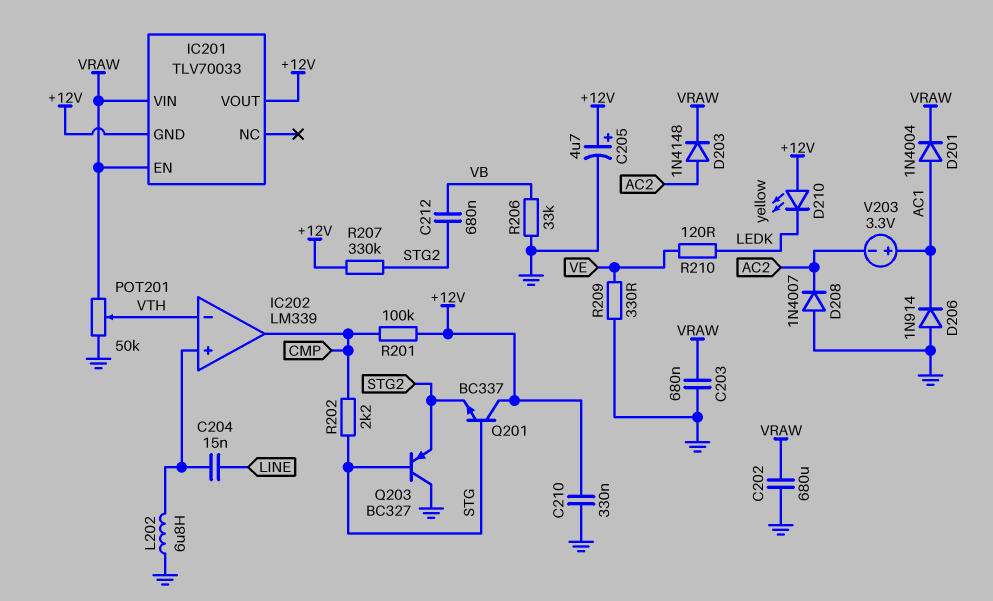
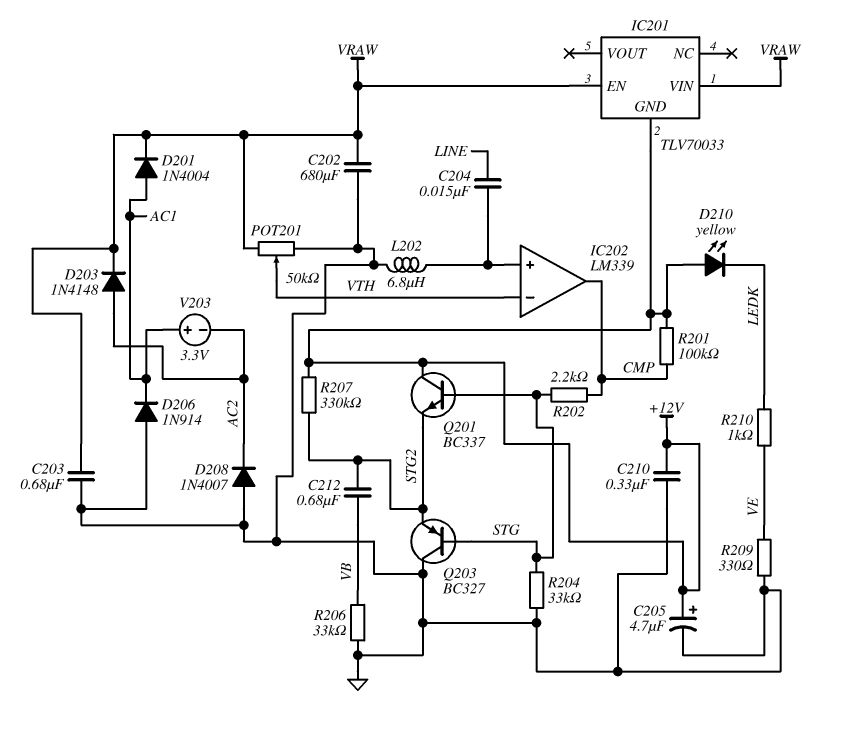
IC201 pin VOUT: +12V -> none
R204: none -> 33k (GND, STG)
R210: 120 (LEDK, VE) -> 1k (LEDK, VE)

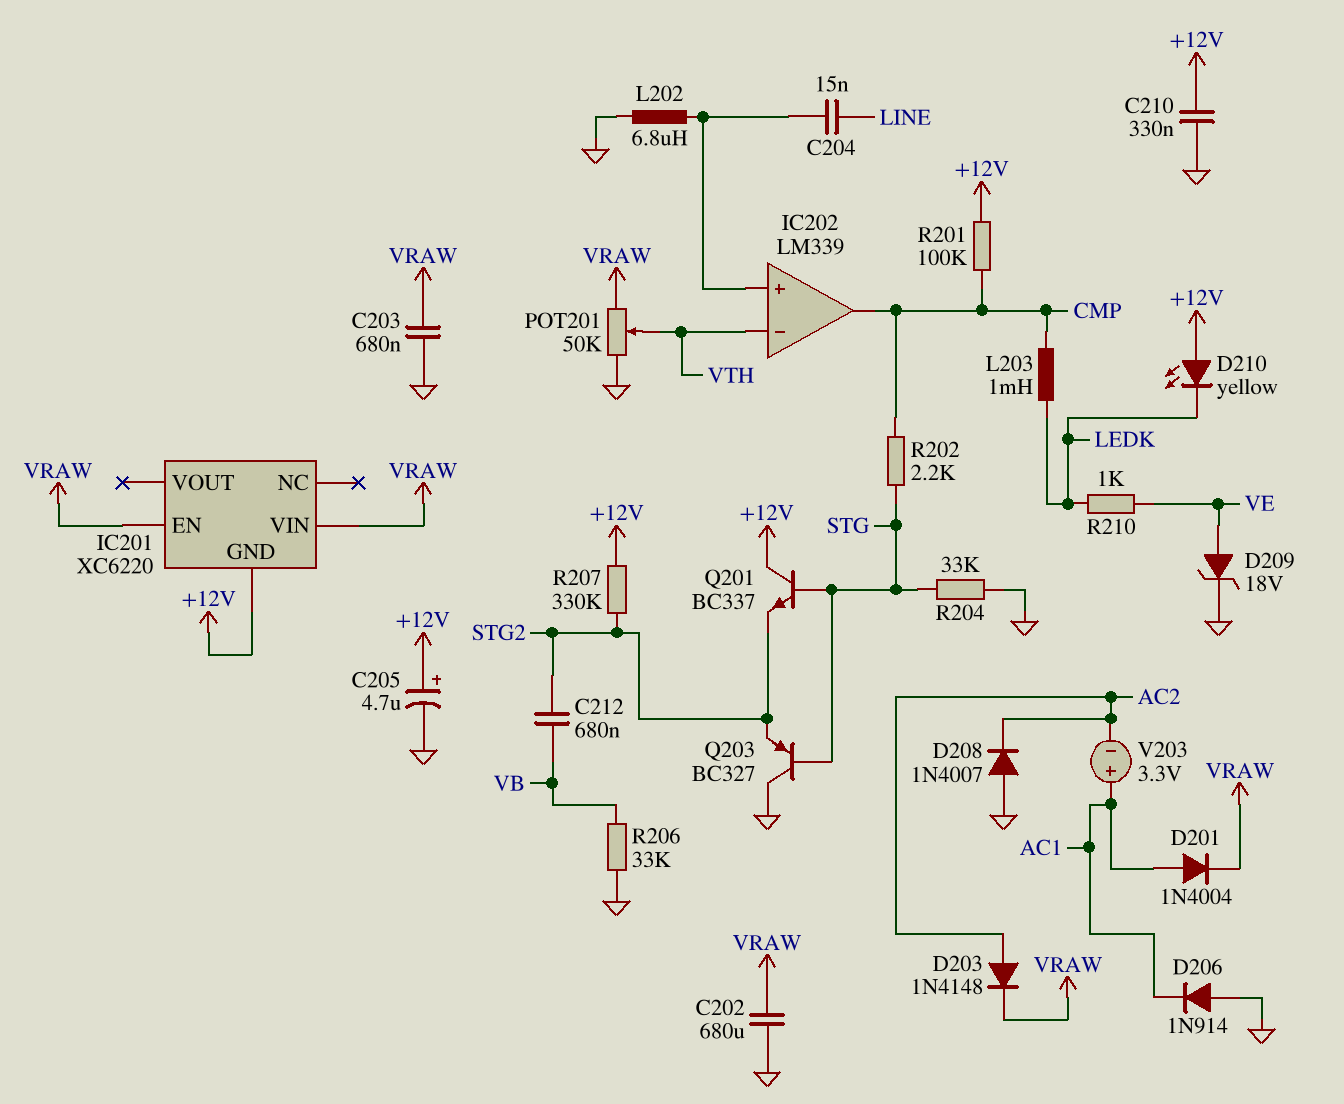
D209: none -> zener 18V (A VE, K GND)
IC201: TLV70033 -> XC6220
L203: none -> 1mH (CMP, LEDK)
R209: 330 (GND, VE) -> none

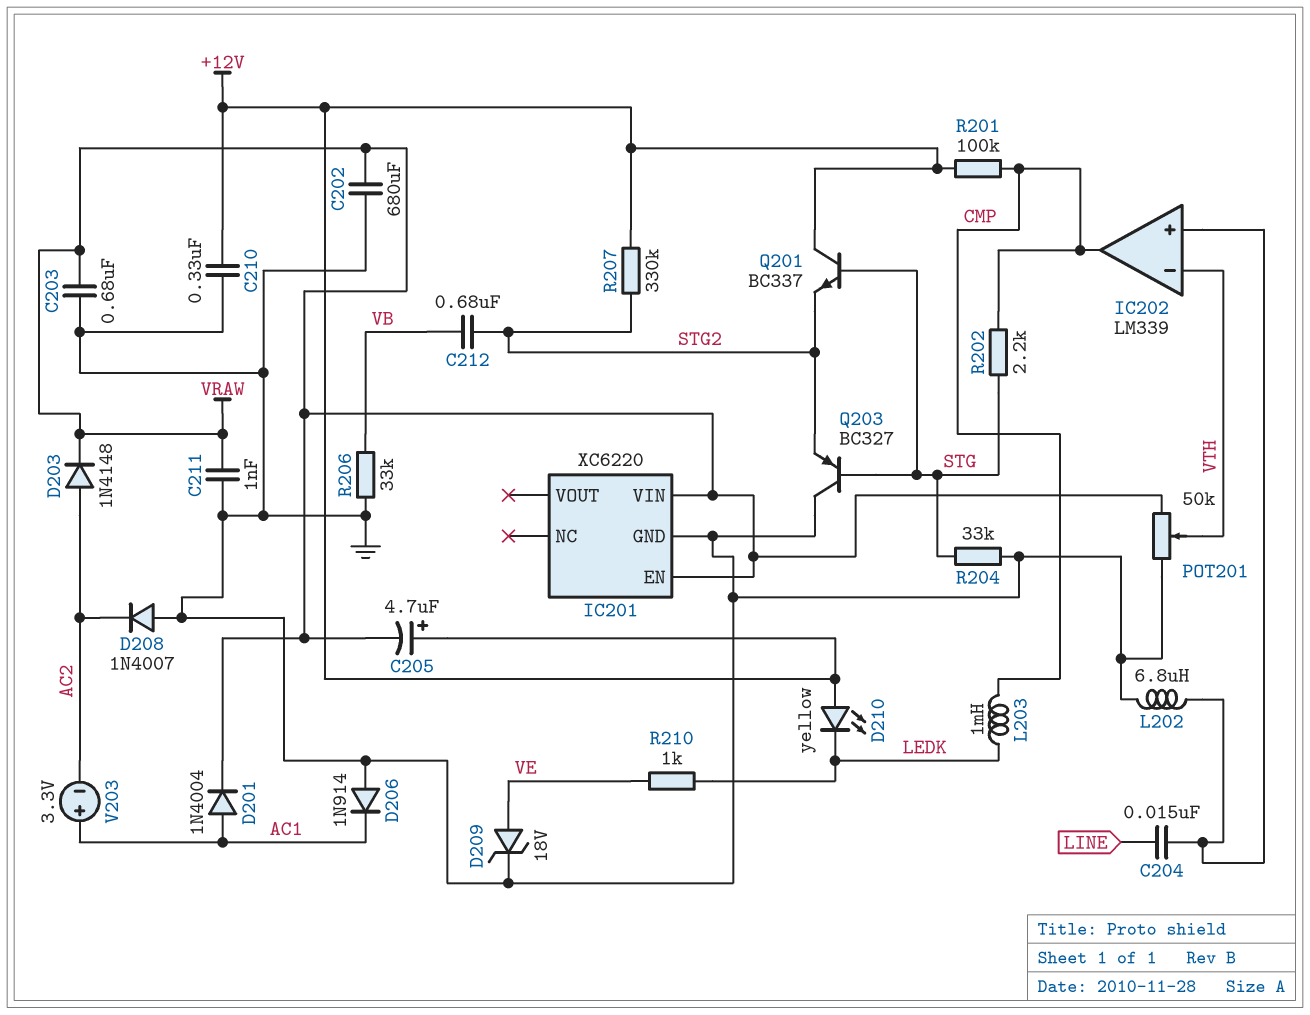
C205: 4.7uF (plus +12V, minus GND) -> 4.7uF (plus +12V, minus VRAW)
C211: none -> 1nF (GND, VRAW)
IC201 pin GND: +12V -> GND

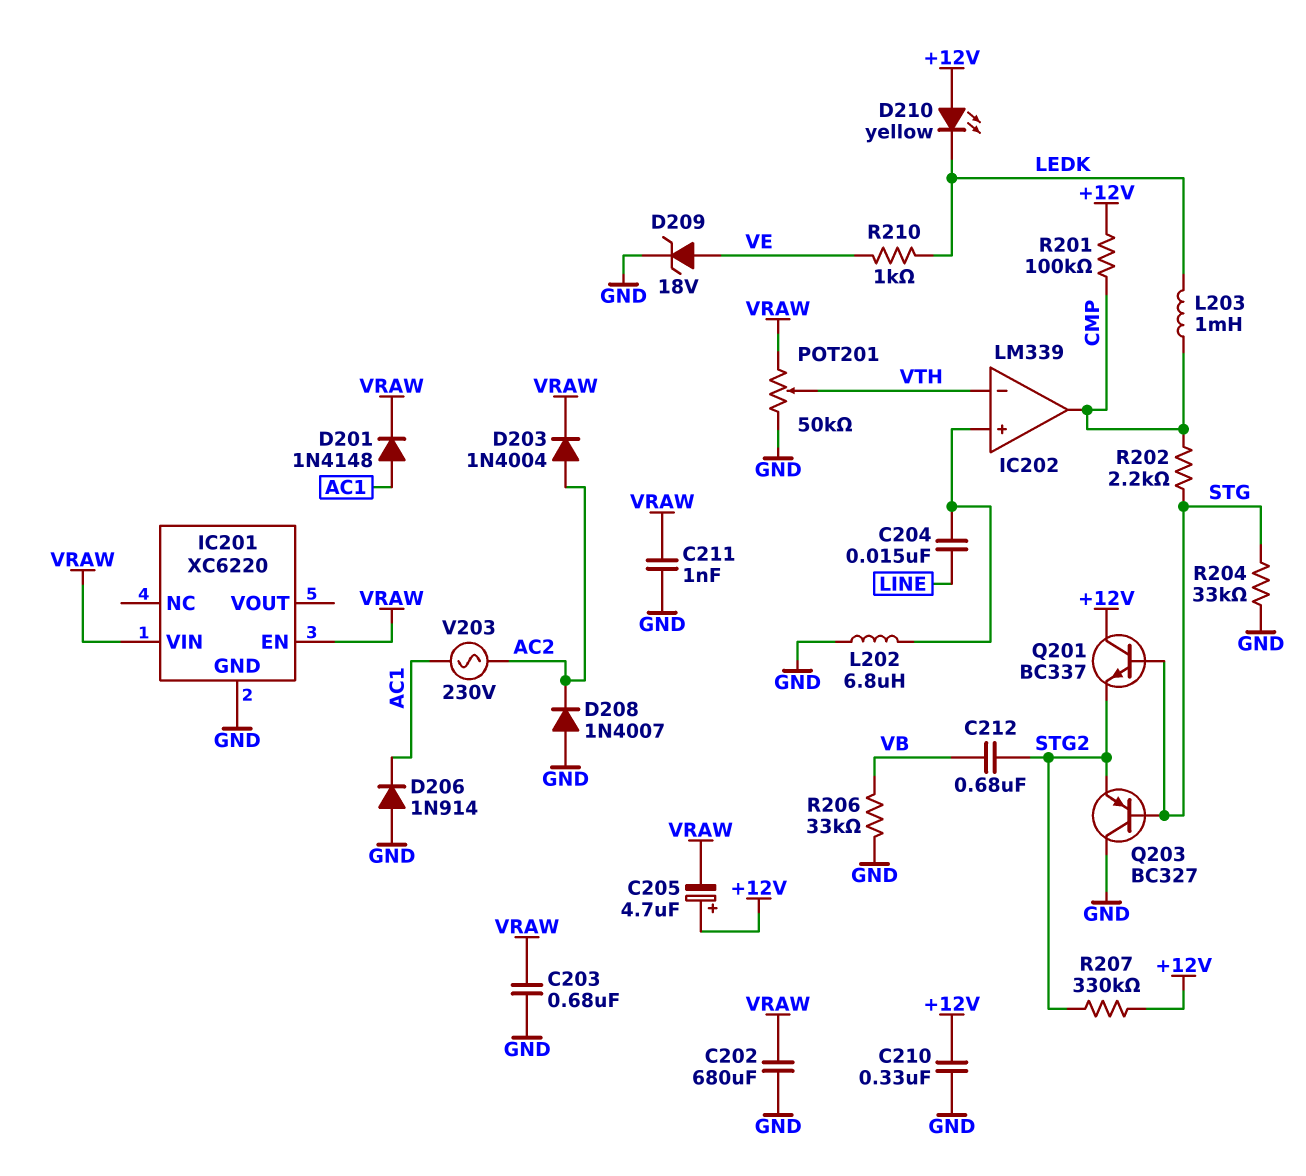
D201: diode 1N4004 (A AC1, K VRAW) -> diode 1N4148 (A AC1, K VRAW)
D203: diode 1N4148 (A AC2, K VRAW) -> diode 1N4004 (A AC2, K VRAW)
V203: 3.3V (plus AC1, minus AC2) -> AC 230V (AC1, AC2)

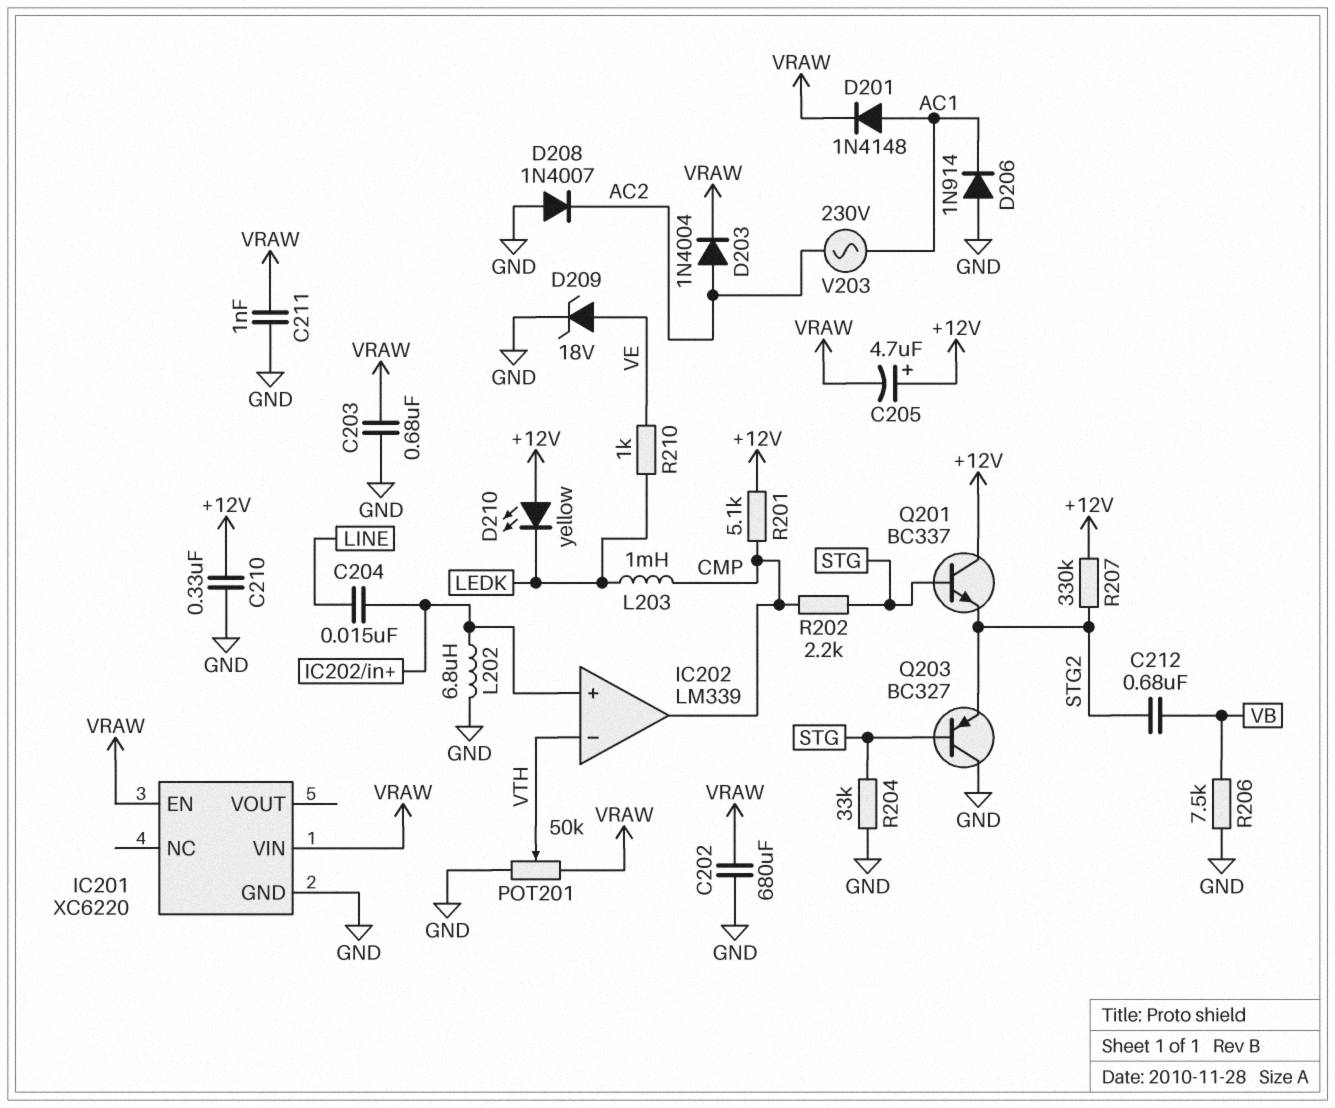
R201: 100k (+12V, CMP) -> 5.1k (+12V, CMP)
R206: 33k (GND, VB) -> 7.5k (GND, VB)

